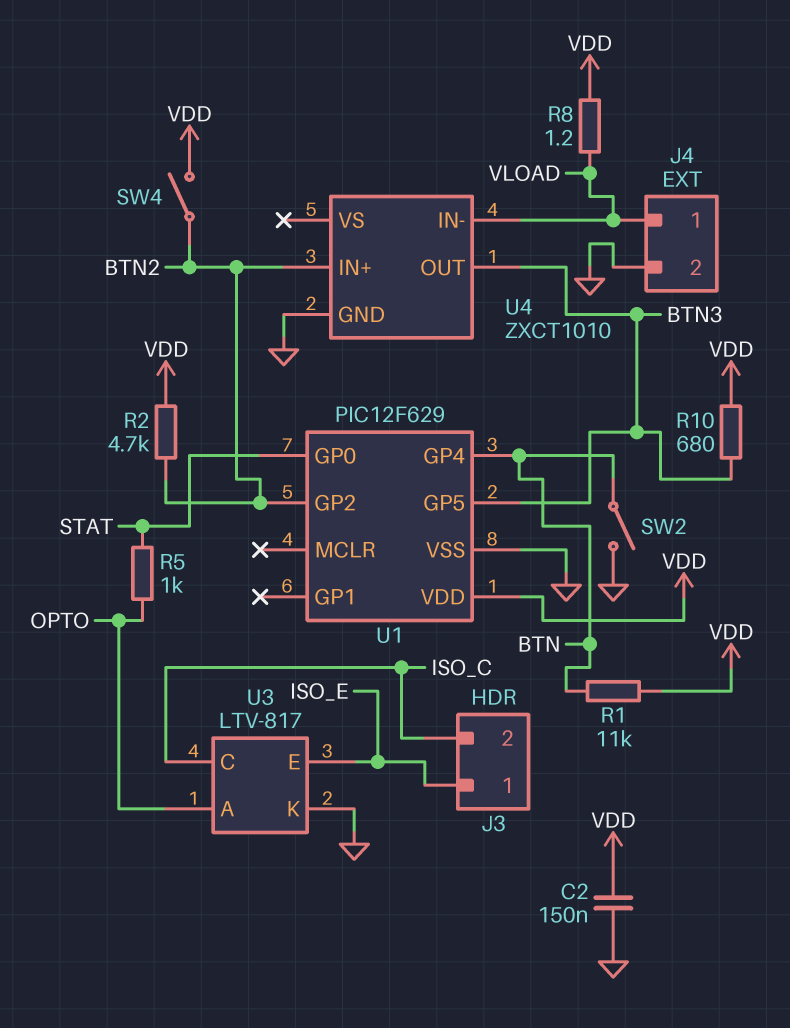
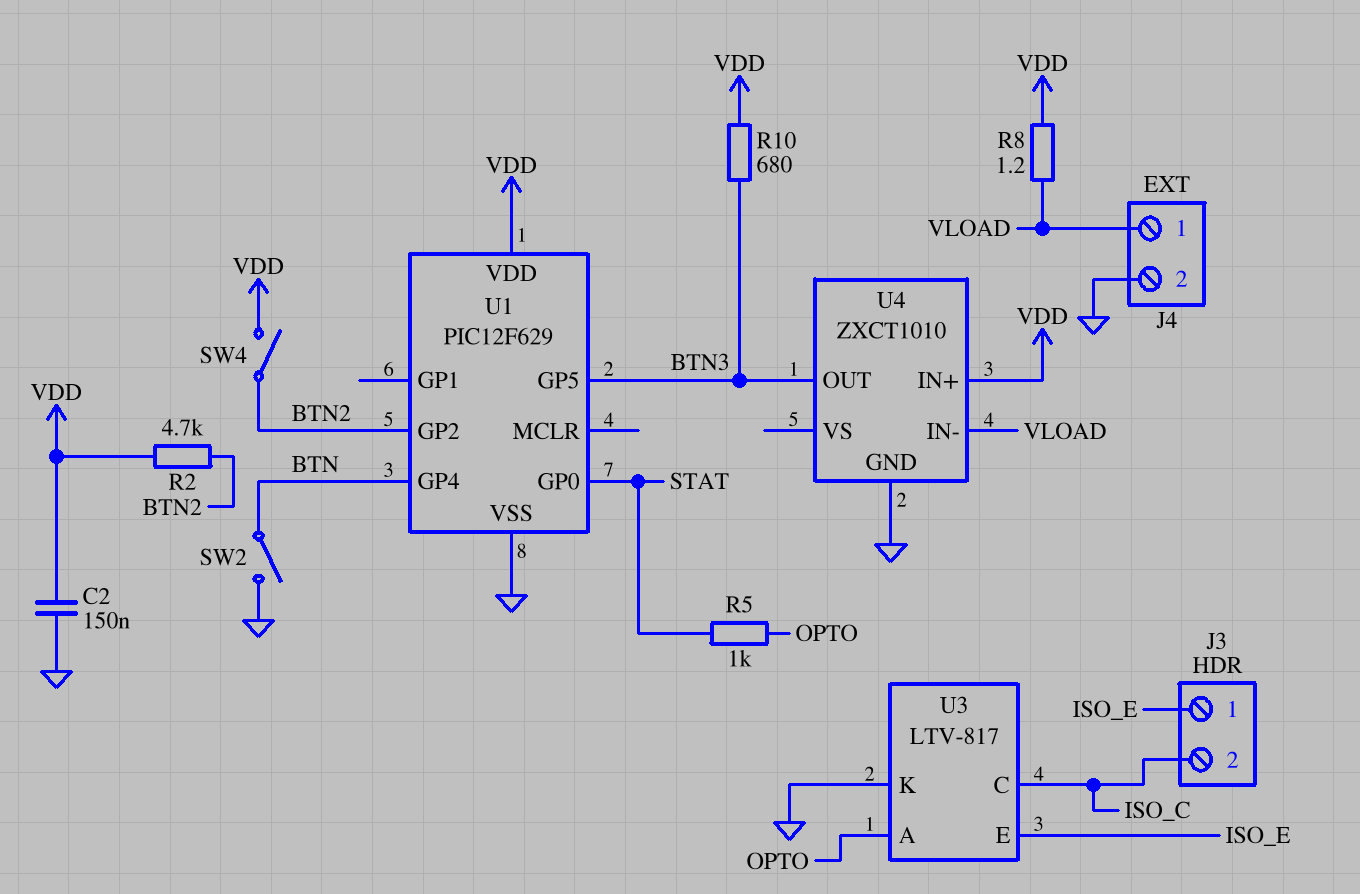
R1: 11k (BTN, VDD) -> none
U4 pin IN+: BTN2 -> VDD

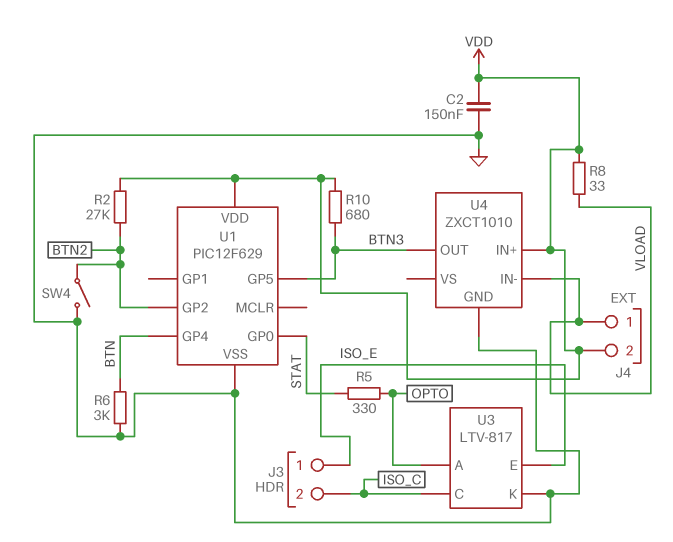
J4 pin 2: GND -> VDD
R2: 4.7k (BTN2, VDD) -> 27k (BTN2, VDD)
R5: 1k (OPTO, STAT) -> 330 (OPTO, STAT)
R6: none -> 3k (BTN, GND)
R8: 1.2 (VDD, VLOAD) -> 33 (VDD, VLOAD)
SW2: switch (BTN, GND) -> none
SW4: switch (BTN2, VDD) -> switch (BTN2, GND)

